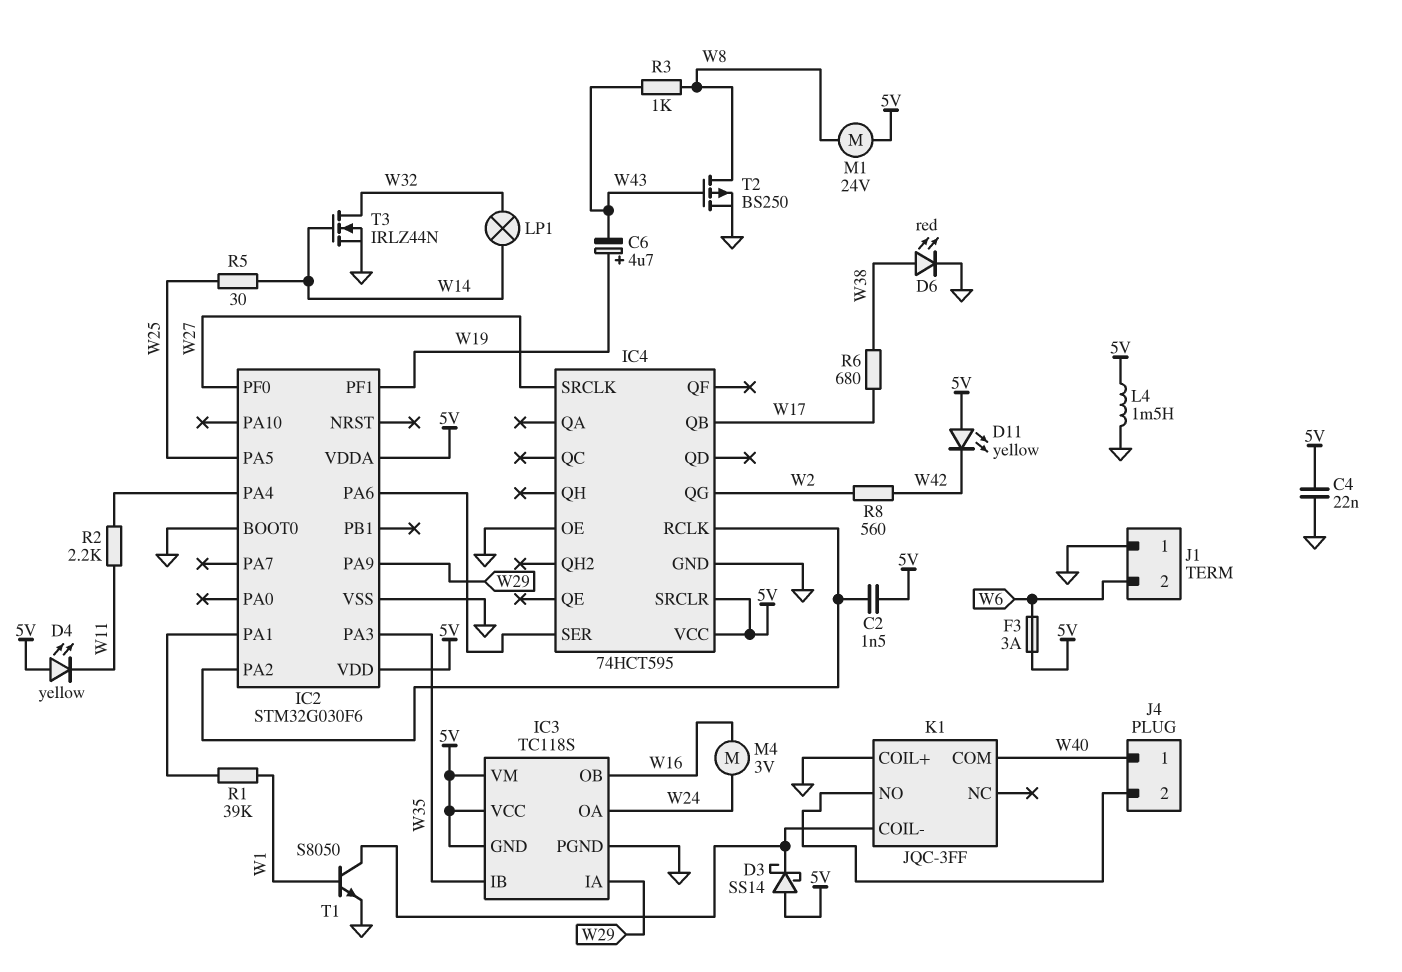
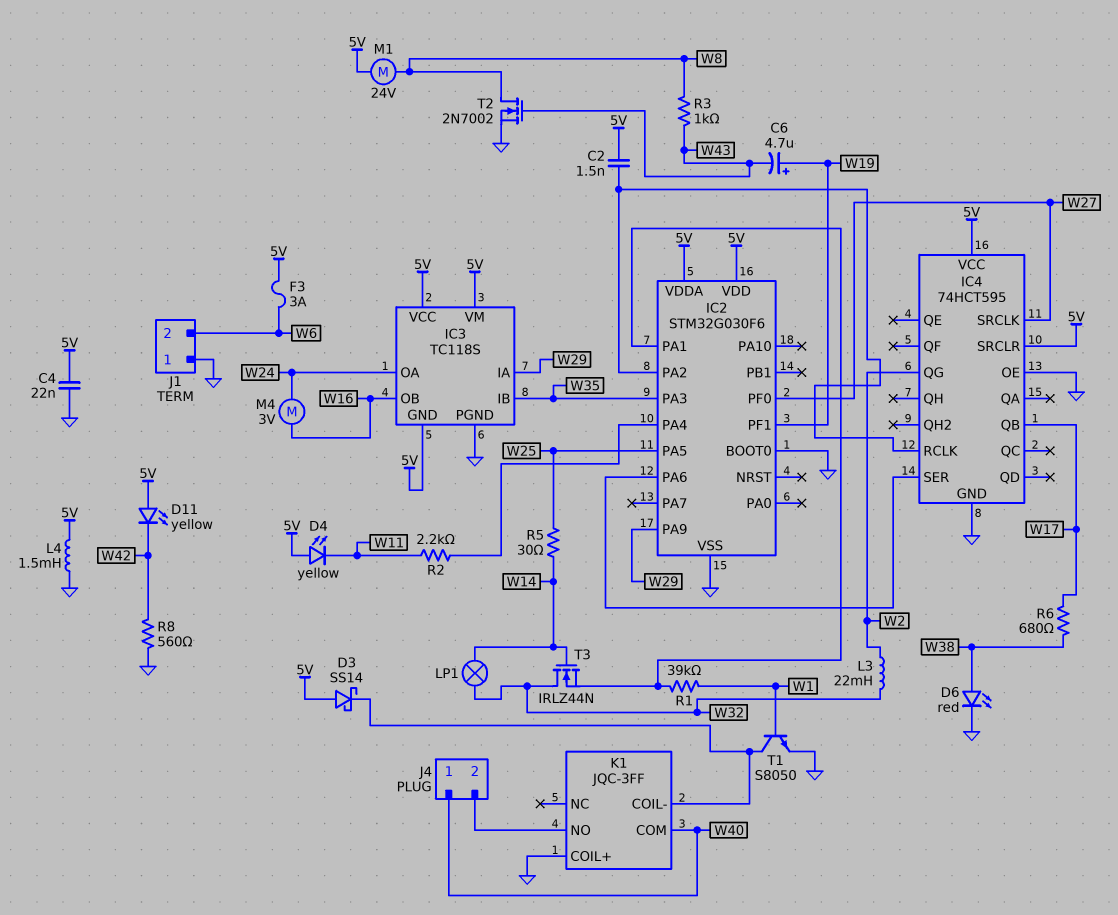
L3: none -> 22mH (W2, W32)
R8: 560 (W2, W42) -> 560 (GND, W42)
T2: PMOS BS250 (G W43, D W8, S GND) -> NMOS 2N7002 (G W43, D W8, S GND)
T3: NMOS IRLZ44N (G W14, D W32, S GND) -> NMOS IRLZ44N (G W14, D W32, S IC2/PA1)

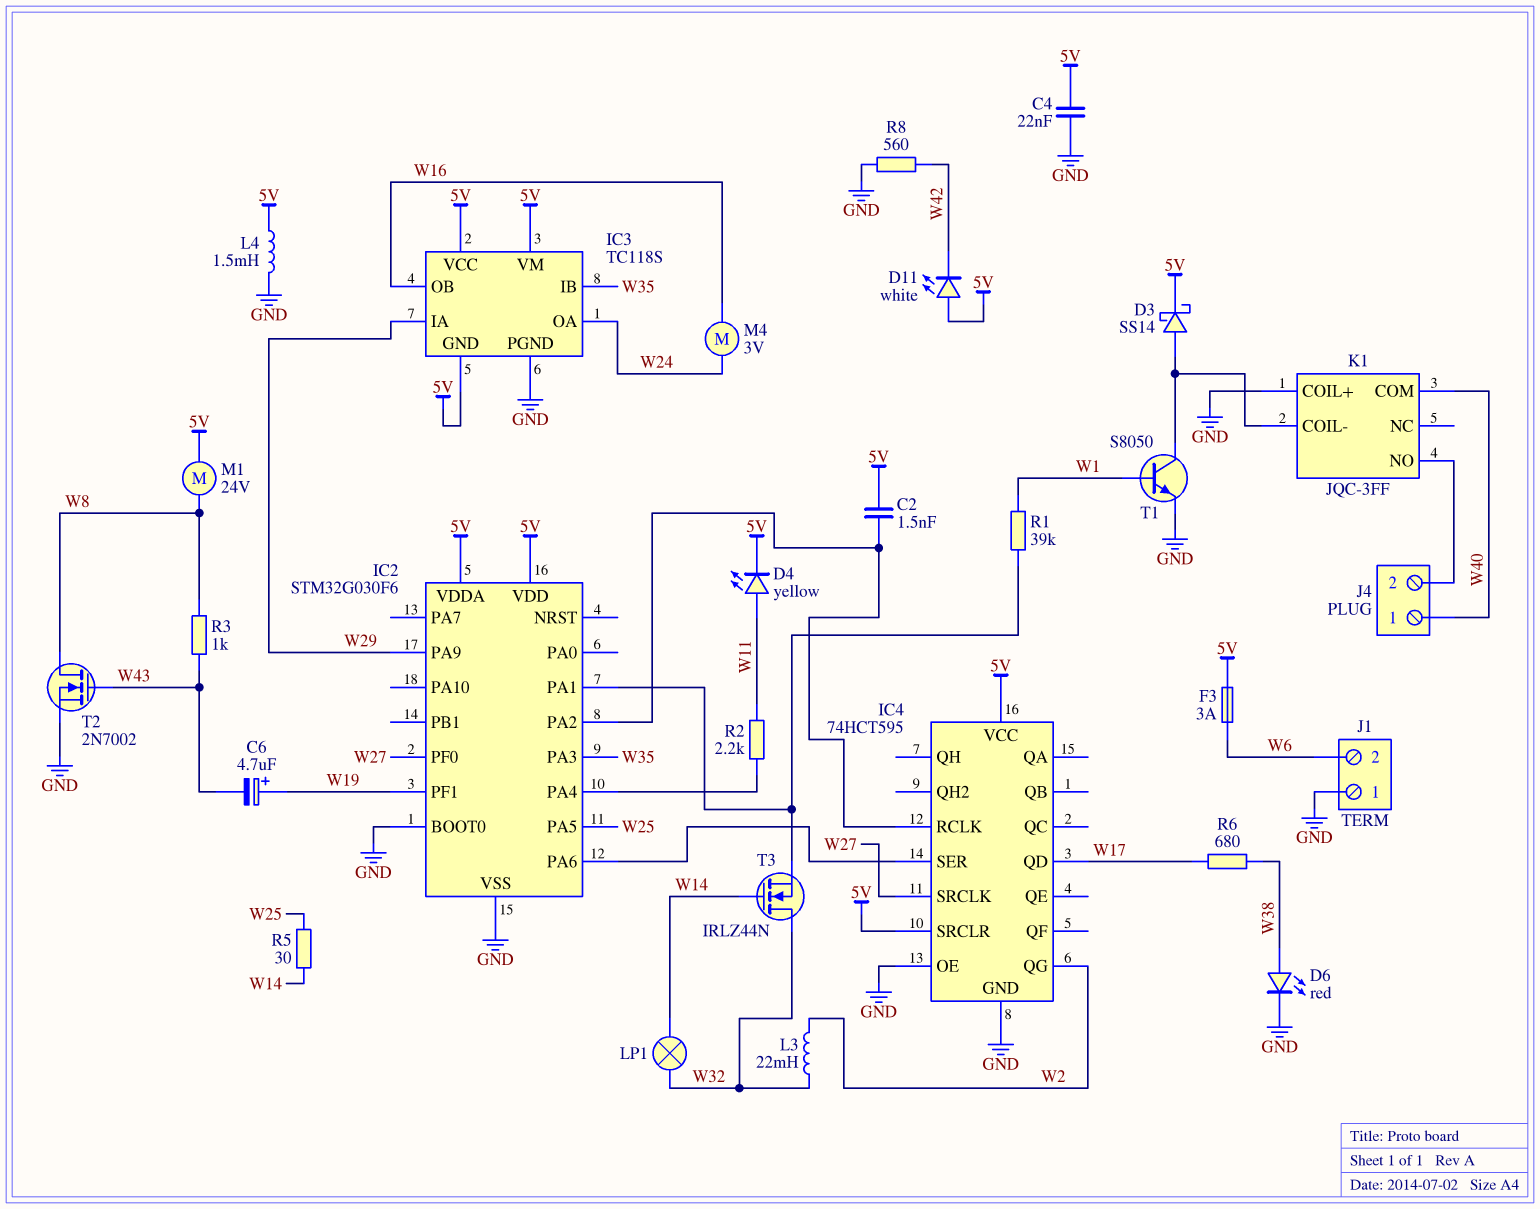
D3: schottky SS14 (A 5V, K K1/COIL-) -> schottky SS14 (A K1/COIL-, K 5V)
D4: LED yellow (A 5V, K W11) -> LED yellow (A W11, K 5V)
D11: LED yellow (A 5V, K W42) -> LED white (A 5V, K W42)
IC4 pin QB: W17 -> none
IC4 pin QD: none -> W17

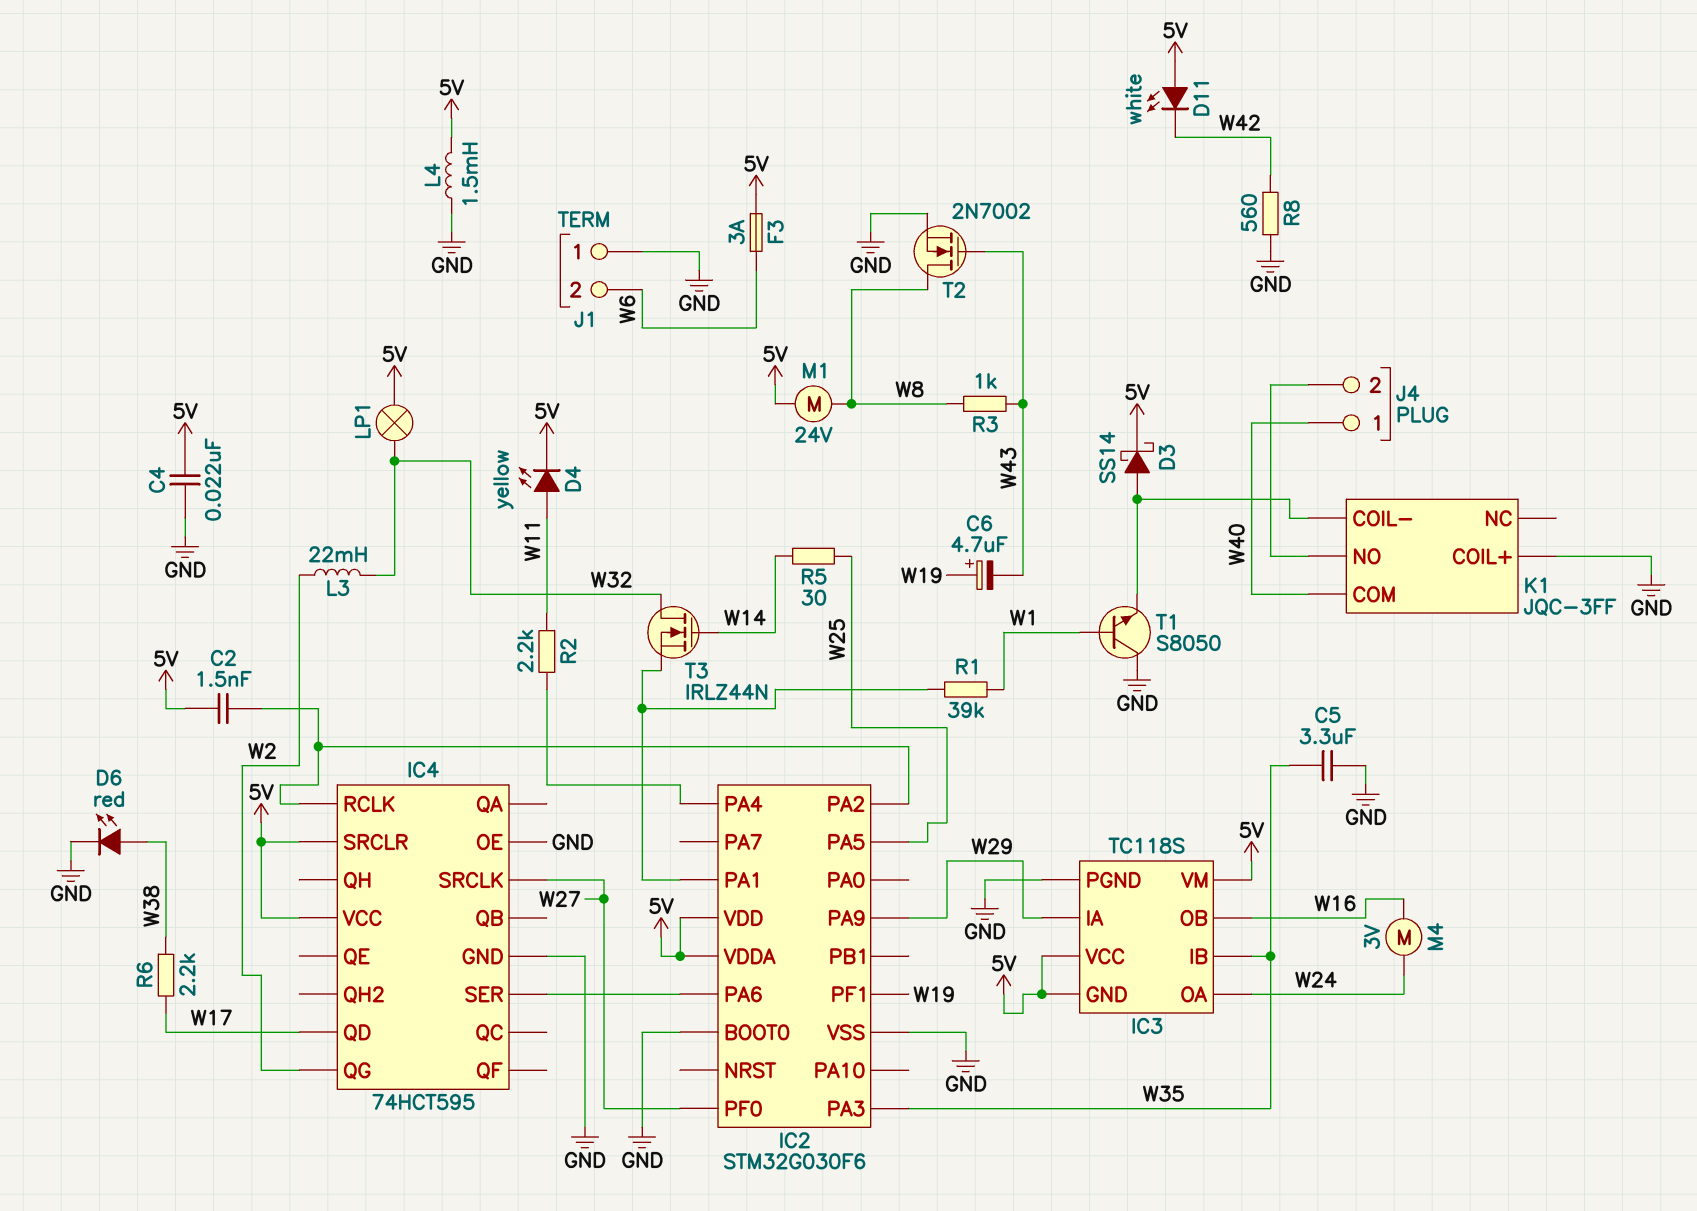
C5: none -> 3.3uF (GND, W35)
LP1: lamp (W14, W32) -> lamp (5V, W32)
R6: 680 (W17, W38) -> 2.2k (W17, W38)
T1: NPN S8050 (B W1, C K1/COIL-, E GND) -> NPN S8050 (B W1, C GND, E K1/COIL-)

